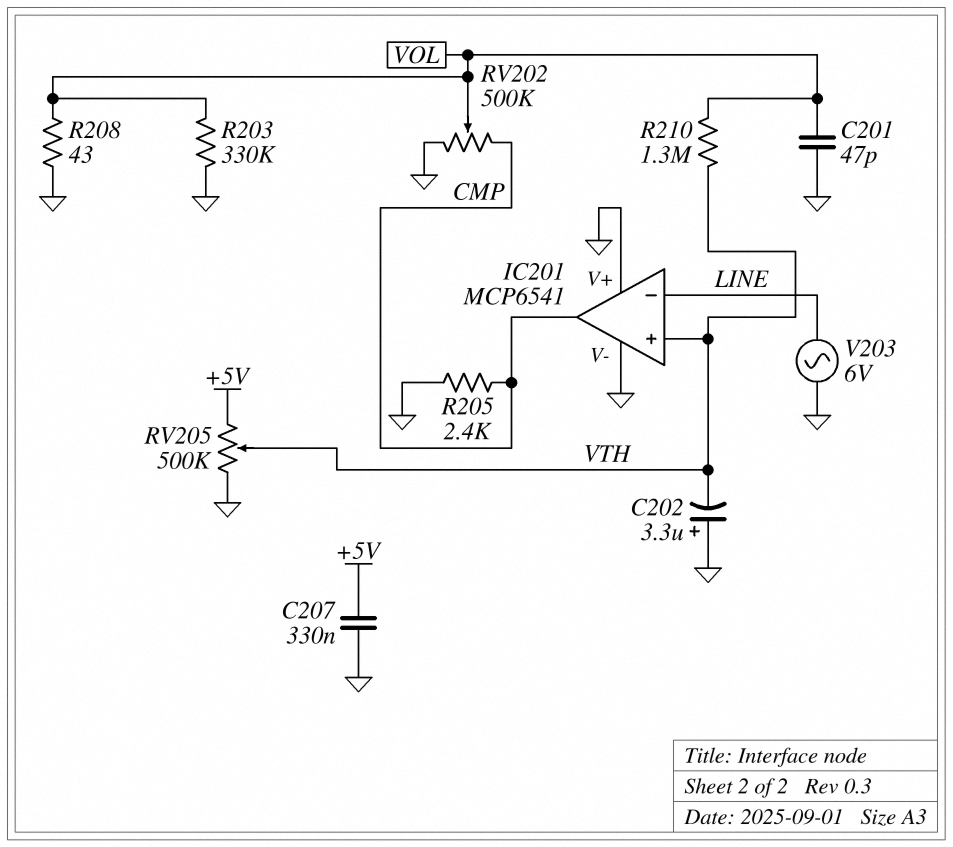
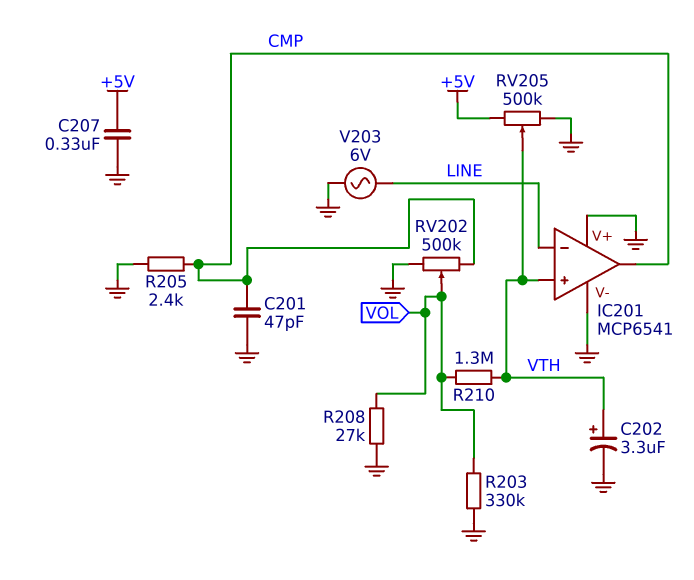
C201: 47pF (GND, VOL) -> 47pF (CMP, GND)
C202: 3.3uF (plus GND, minus VTH) -> 3.3uF (plus VTH, minus GND)
R208: 43 (GND, VOL) -> 27k (GND, VOL)

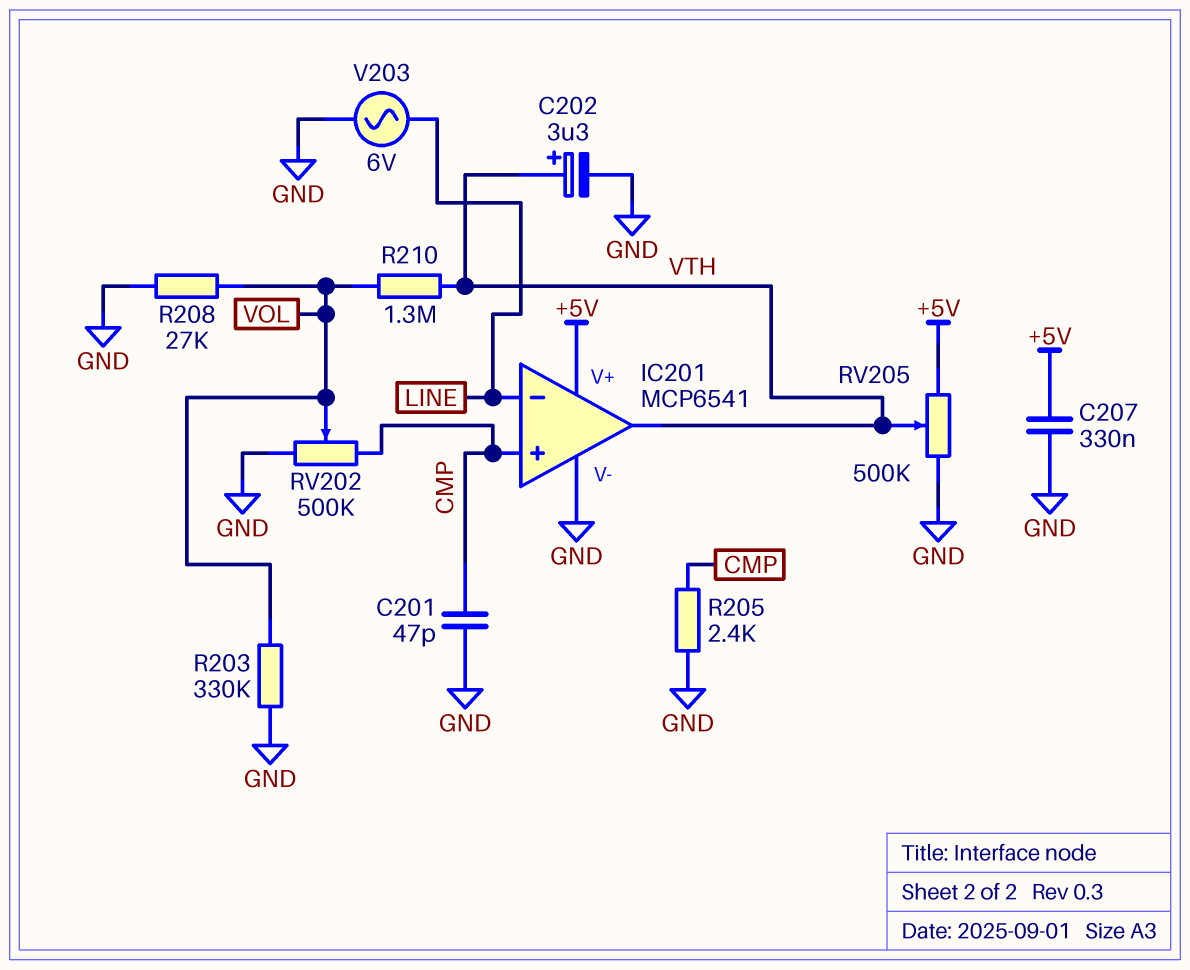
IC201 pin V+: GND -> +5V
IC201 pin in+: VTH -> CMP
IC201 pin out: CMP -> VTH

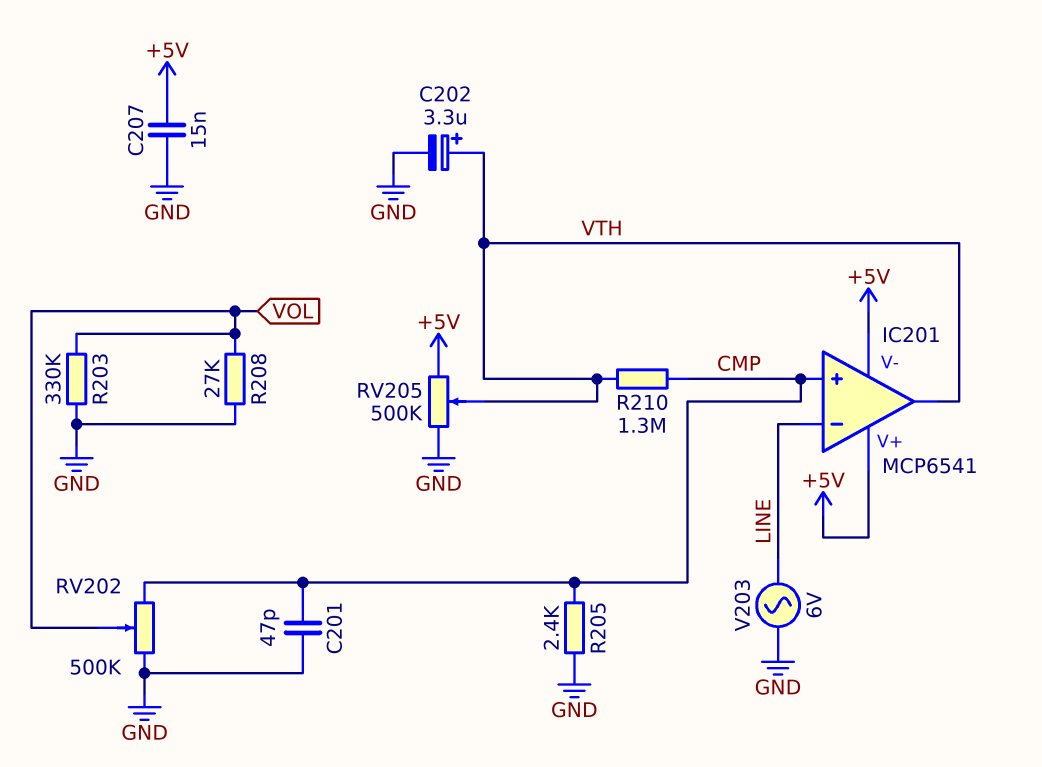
C207: 330nF (+5V, GND) -> 15nF (+5V, GND)
IC201 pin V-: GND -> +5V
R210: 1.3M (VOL, VTH) -> 1.3M (CMP, VTH)

